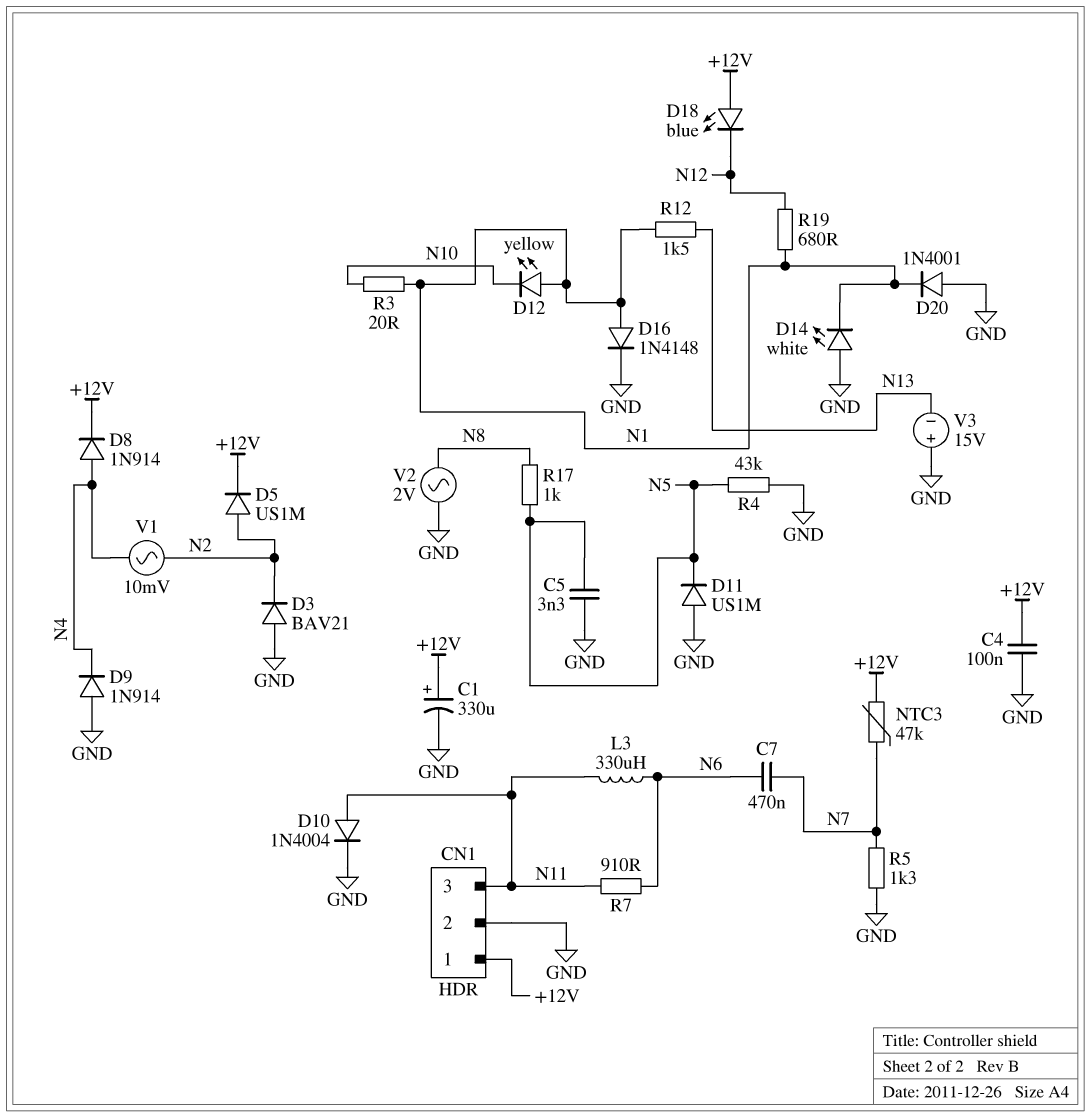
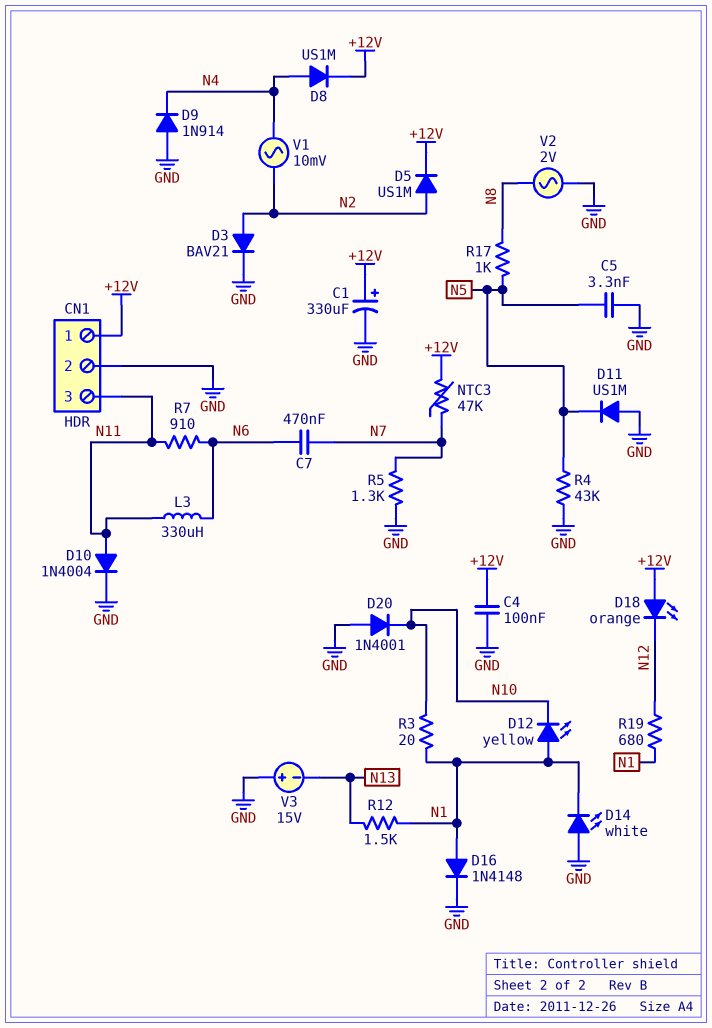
D3: diode BAV21 (A GND, K N2) -> diode BAV21 (A N2, K GND)
D8: diode 1N914 (A N4, K +12V) -> diode US1M (A N4, K +12V)
D18: LED blue (A +12V, K N12) -> LED orange (A +12V, K N12)
D20: diode 1N4001 (A GND, K N1) -> diode 1N4001 (A GND, K N10)

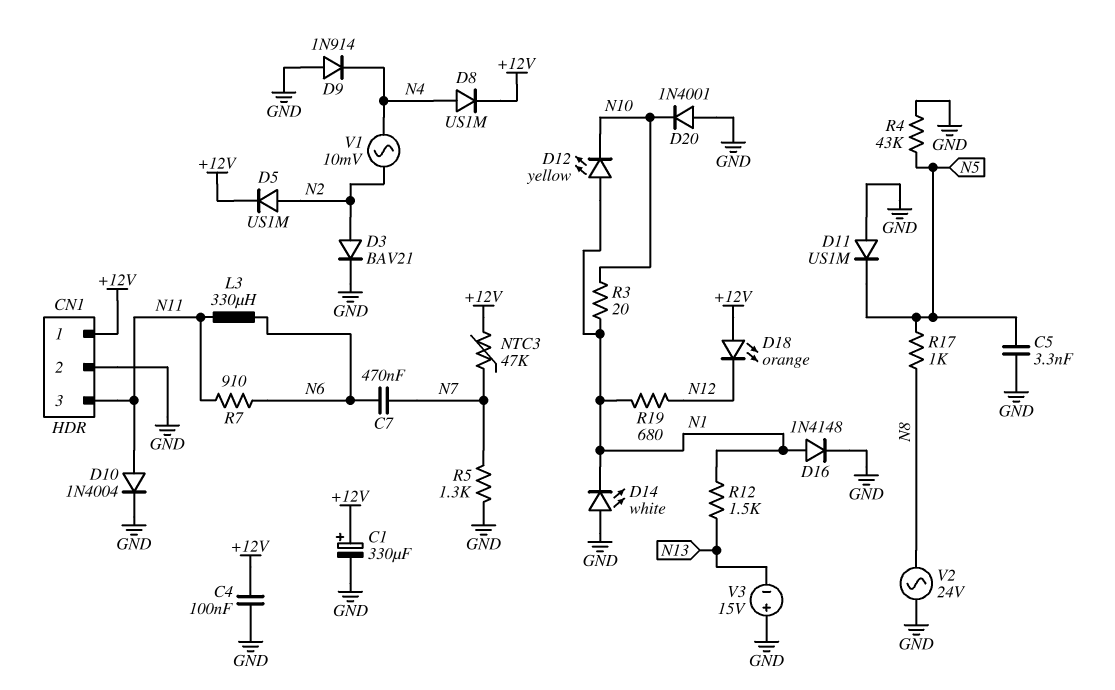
V2: AC 2V (GND, N8) -> AC 24V (GND, N8)

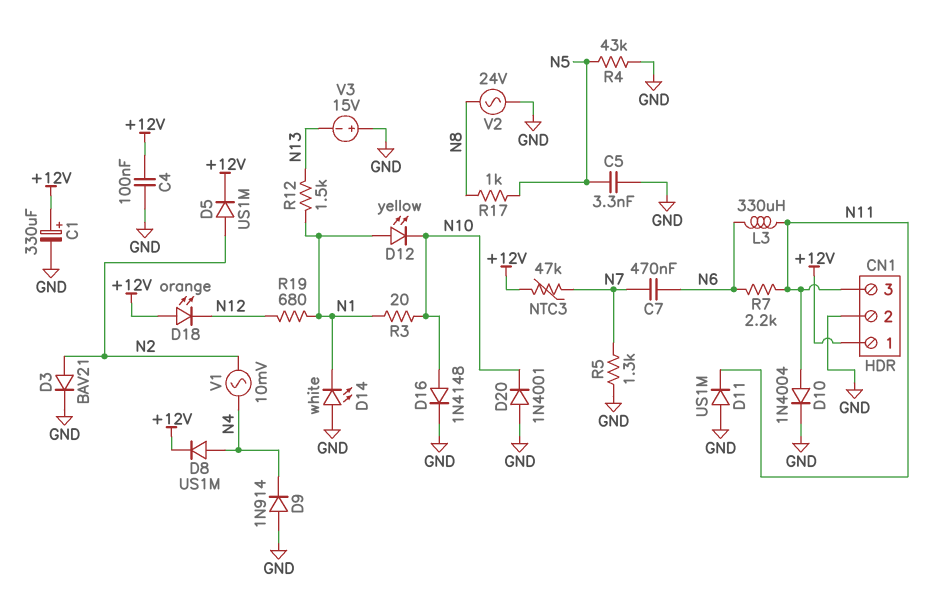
D11: diode US1M (A GND, K N5) -> diode US1M (A GND, K N11)
D16: diode 1N4148 (A N1, K GND) -> diode 1N4148 (A N10, K GND)
R7: 910 (N6, N11) -> 2.2k (N6, N11)

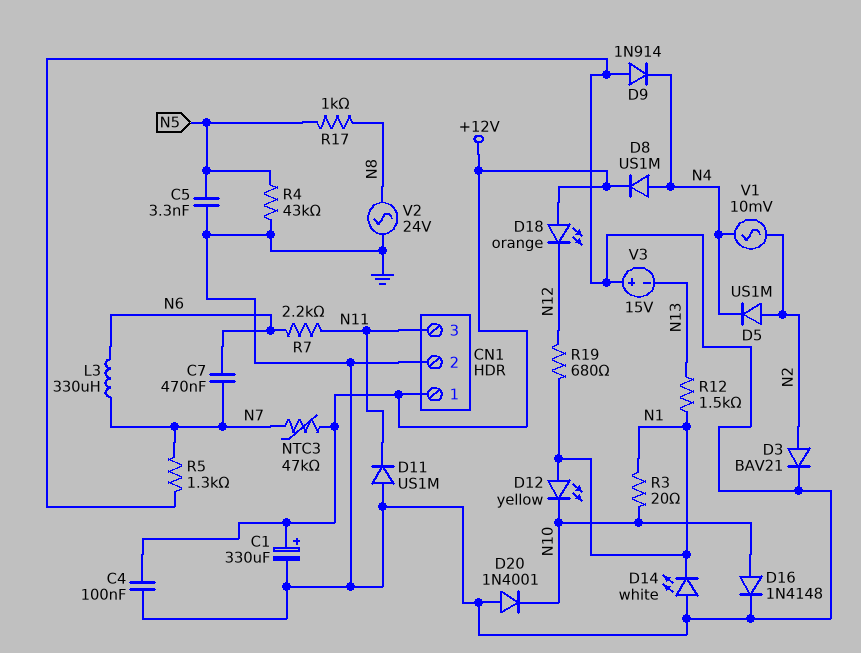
D5: diode US1M (A N2, K +12V) -> diode US1M (A N2, K N4)
D10: diode 1N4004 (A N11, K GND) -> none
L3: 330uH (N6, N11) -> 330uH (N6, N7)

